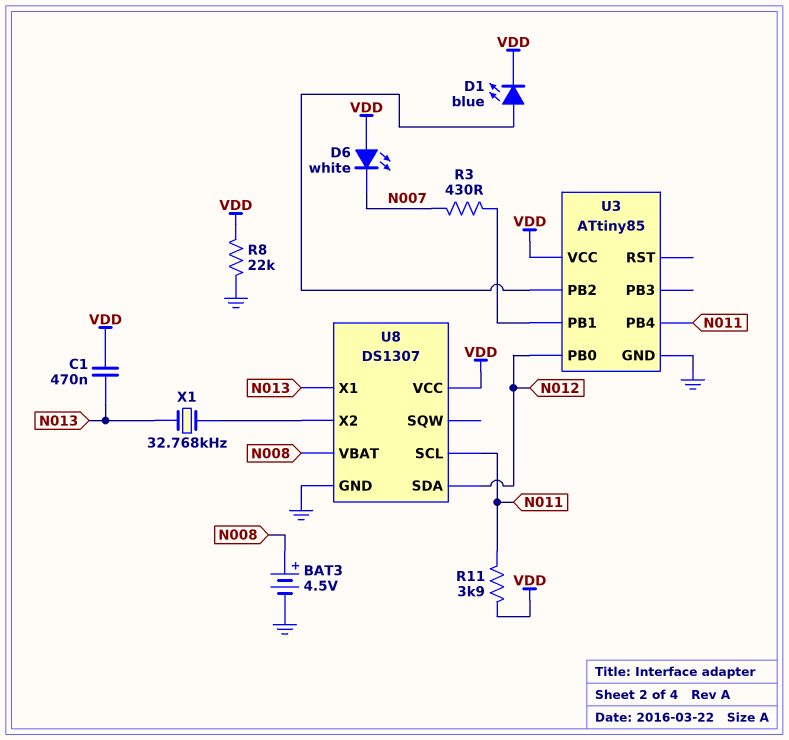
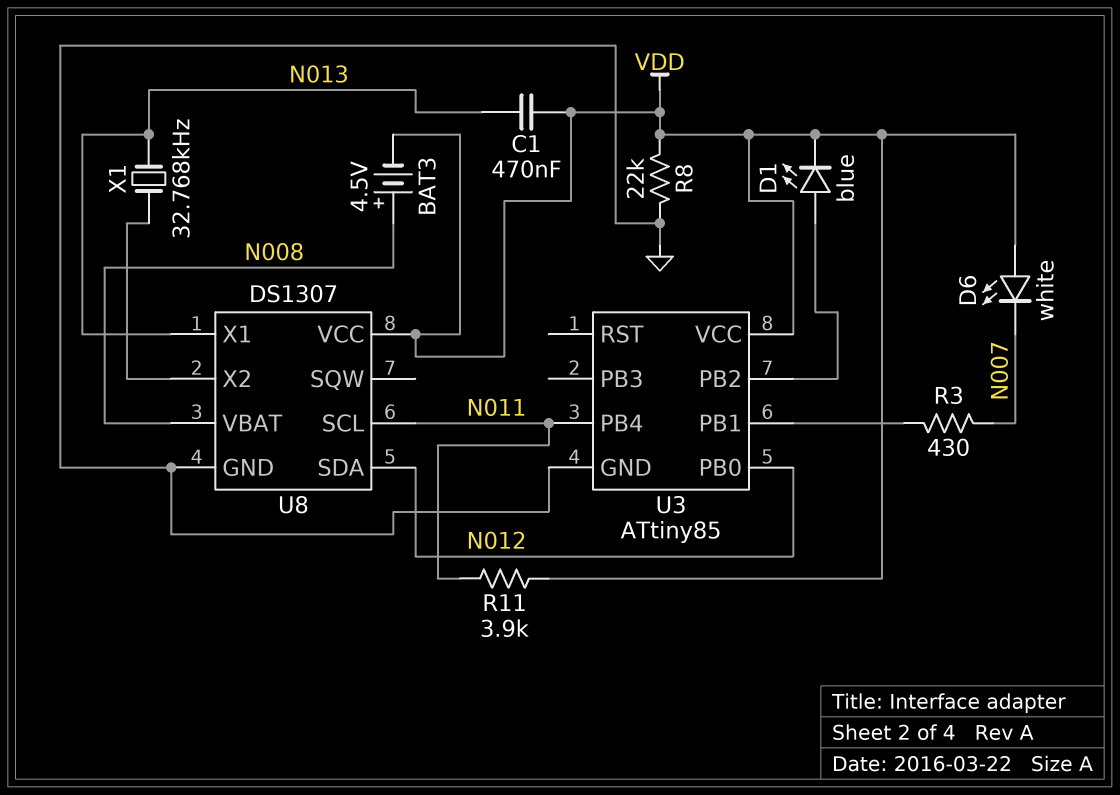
BAT3: 4.5V (plus N008, minus GND) -> 4.5V (plus N008, minus VDD)

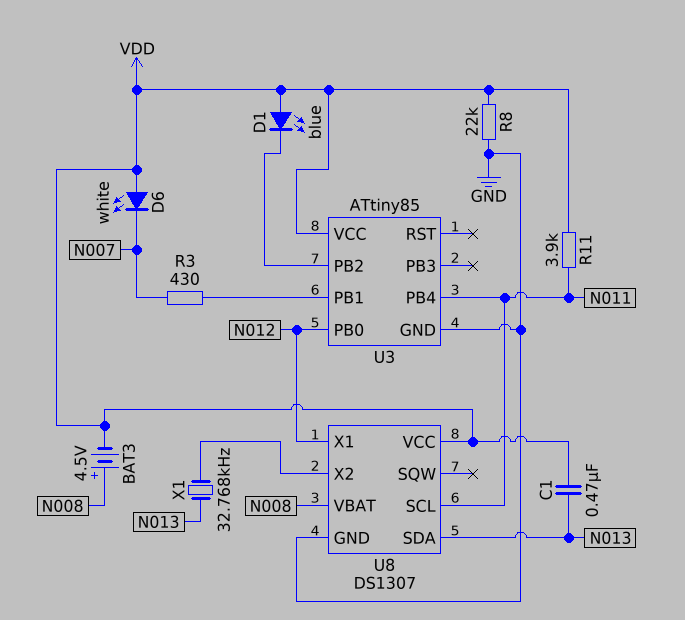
D1: LED blue (A U3/PB2, K VDD) -> LED blue (A VDD, K U3/PB2)
U8 pin SDA: N012 -> N013
U8 pin X1: N013 -> N012

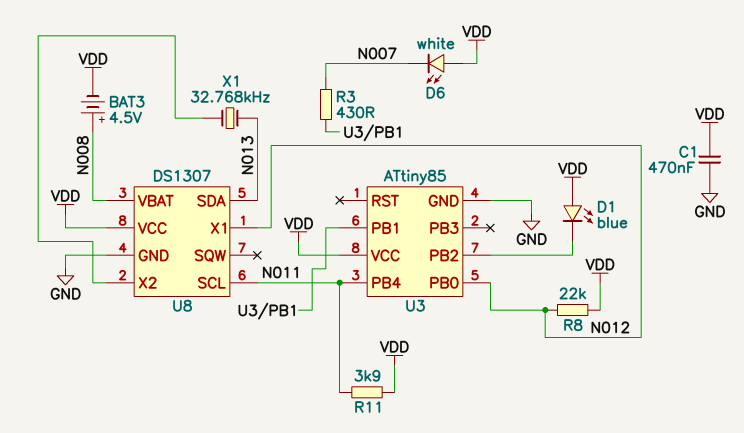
C1: 470nF (N013, VDD) -> 470nF (GND, VDD)
R8: 22k (GND, VDD) -> 22k (N012, VDD)

